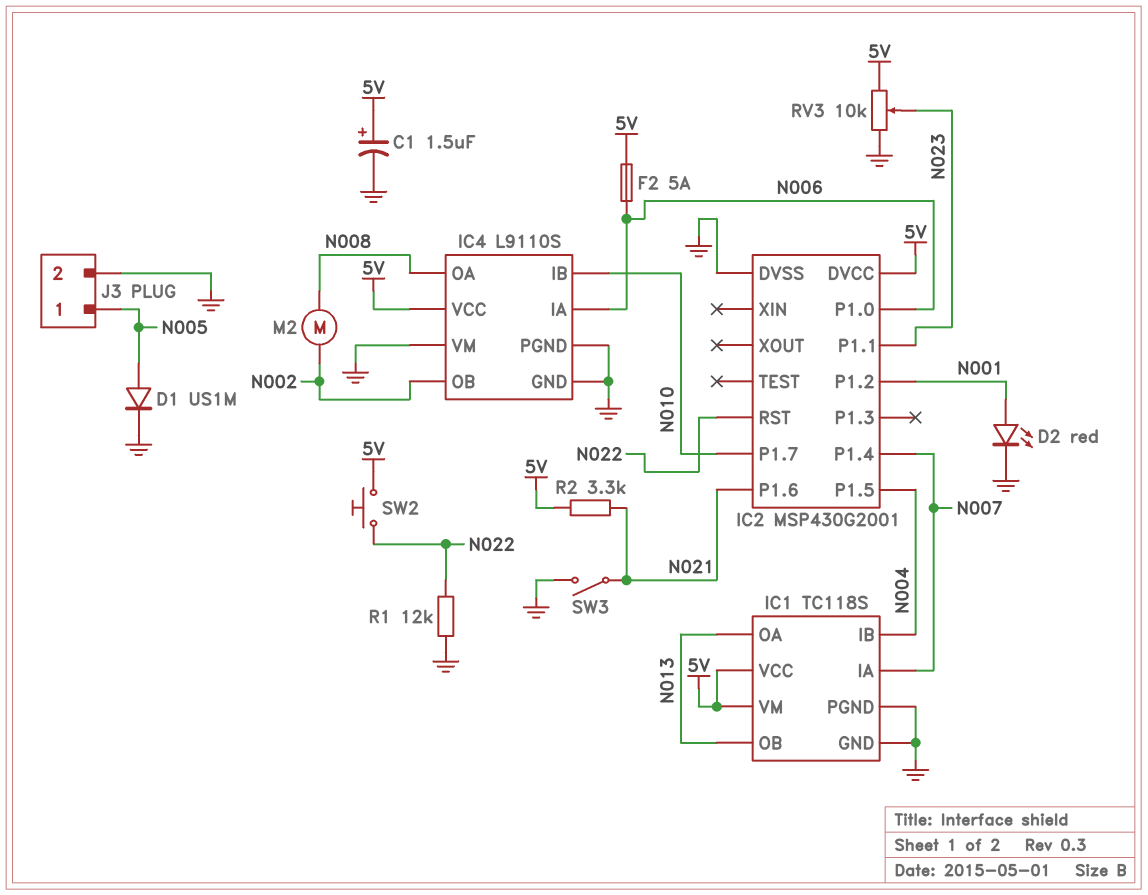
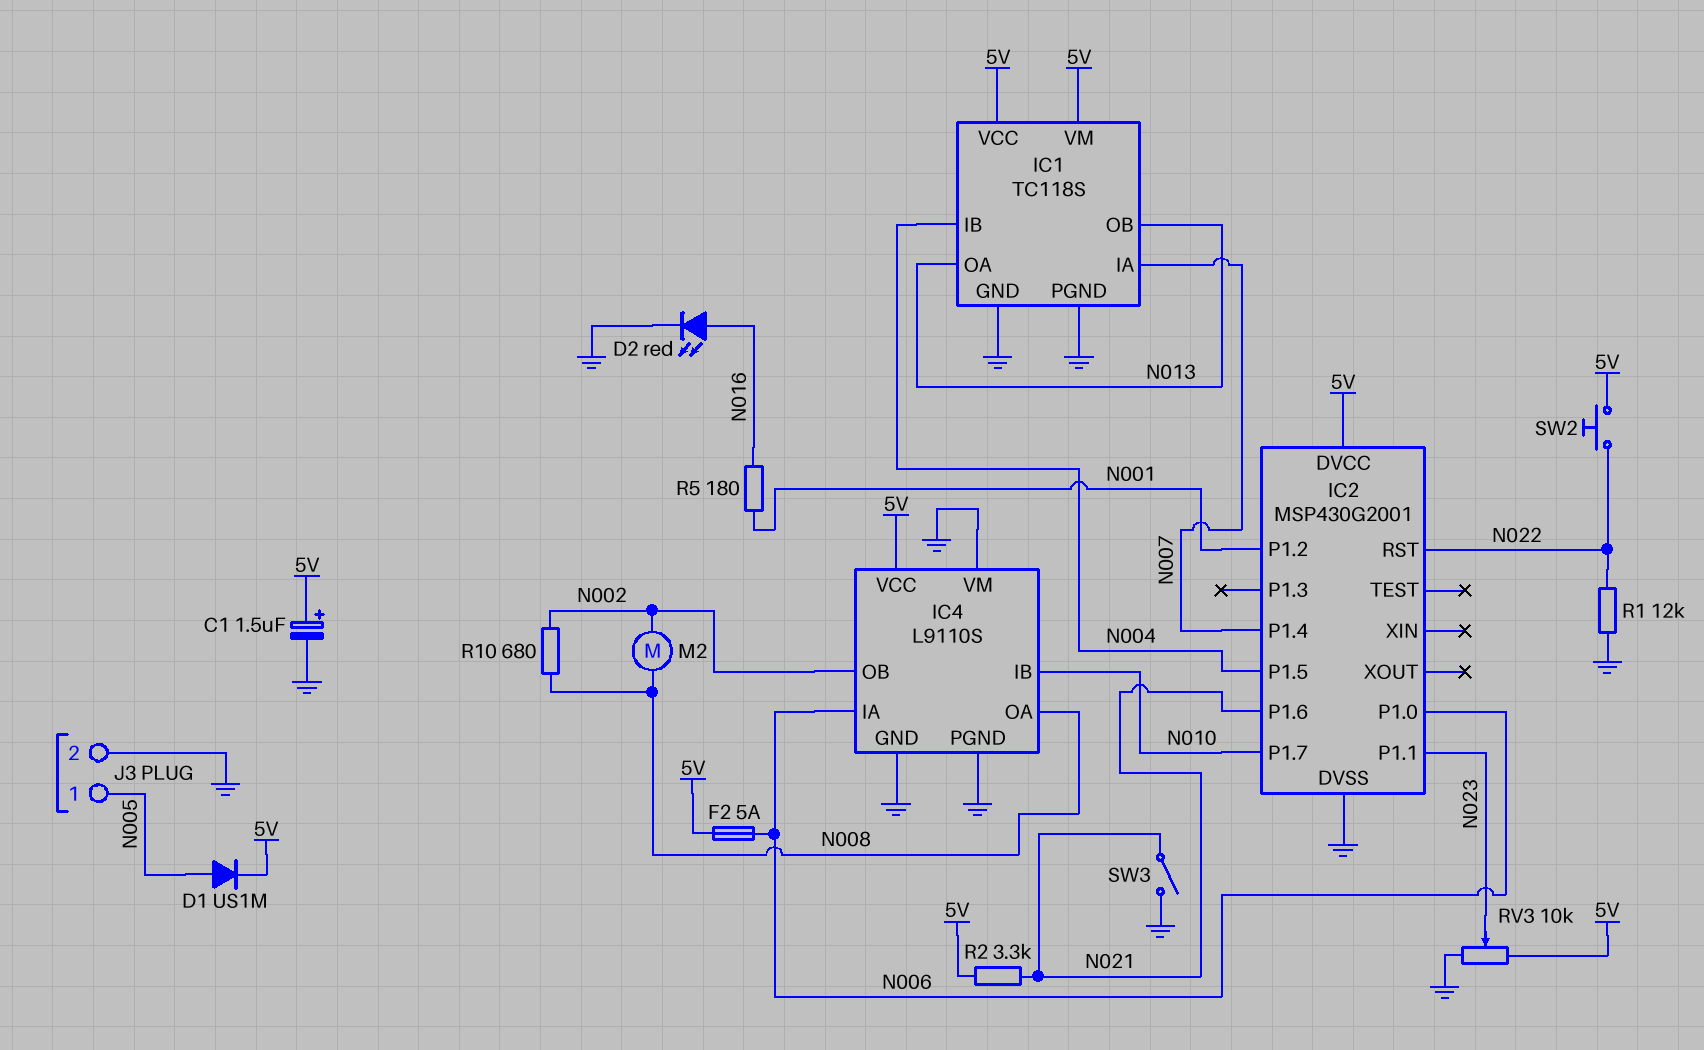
D1: diode US1M (A N005, K GND) -> diode US1M (A N005, K 5V)
D2: LED red (A N001, K GND) -> LED red (A N016, K GND)
R5: none -> 180 (N001, N016)
R10: none -> 680 (N002, N008)

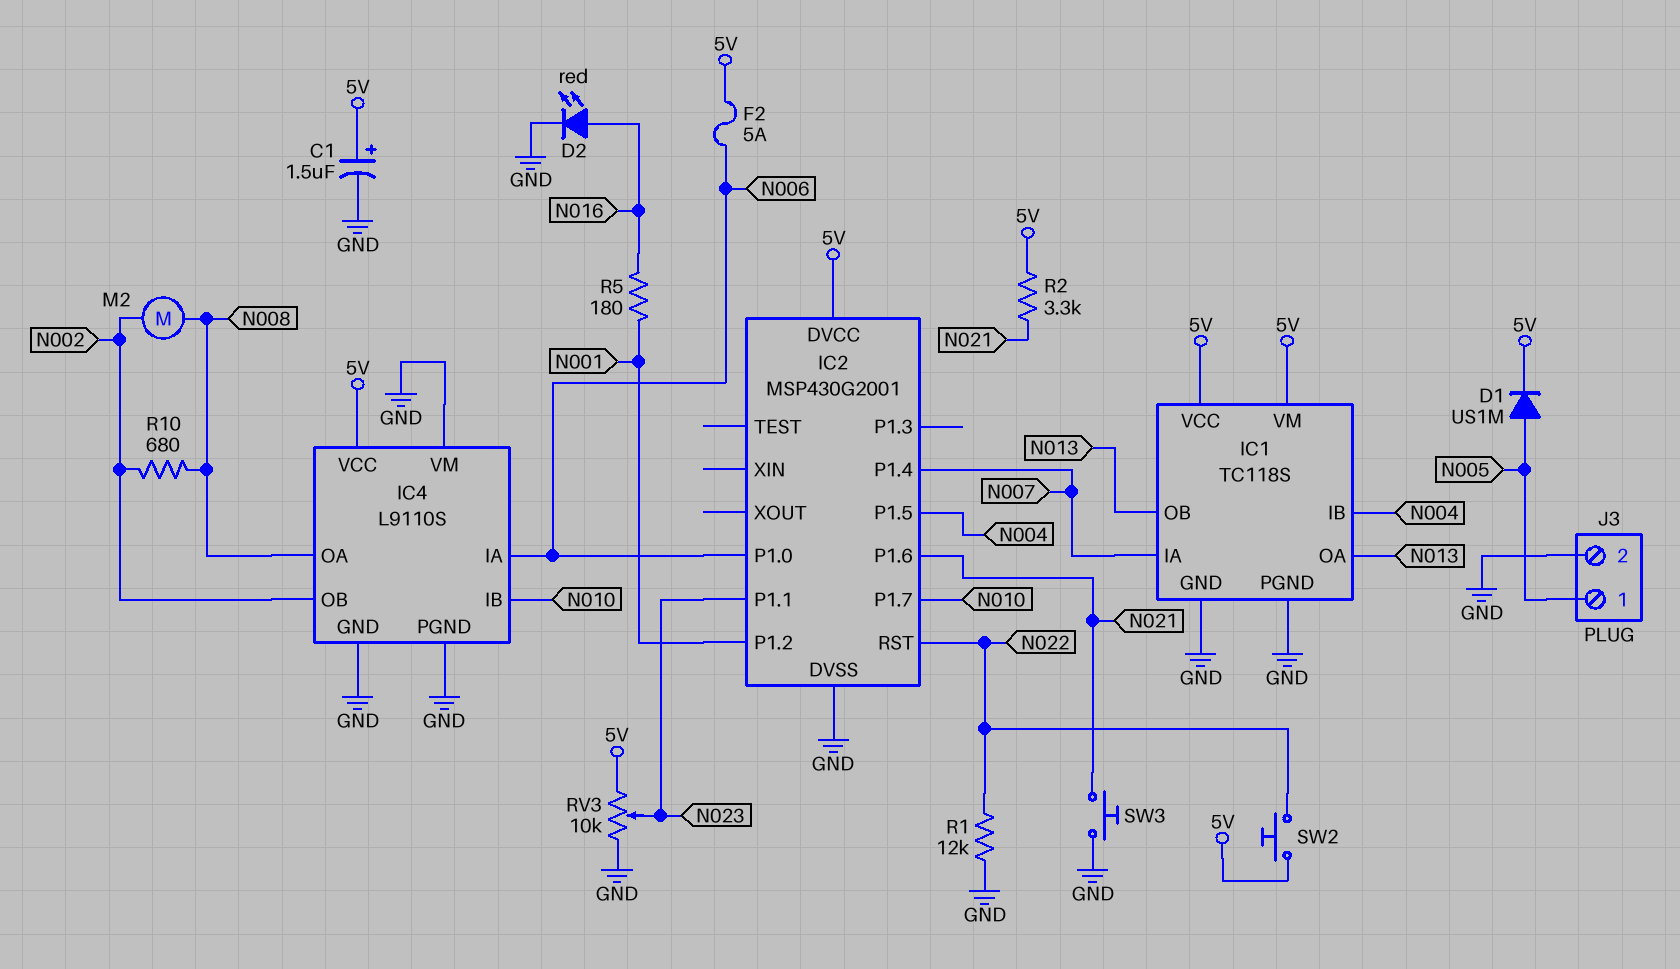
SW3: switch (GND, N021) -> button (GND, N021)

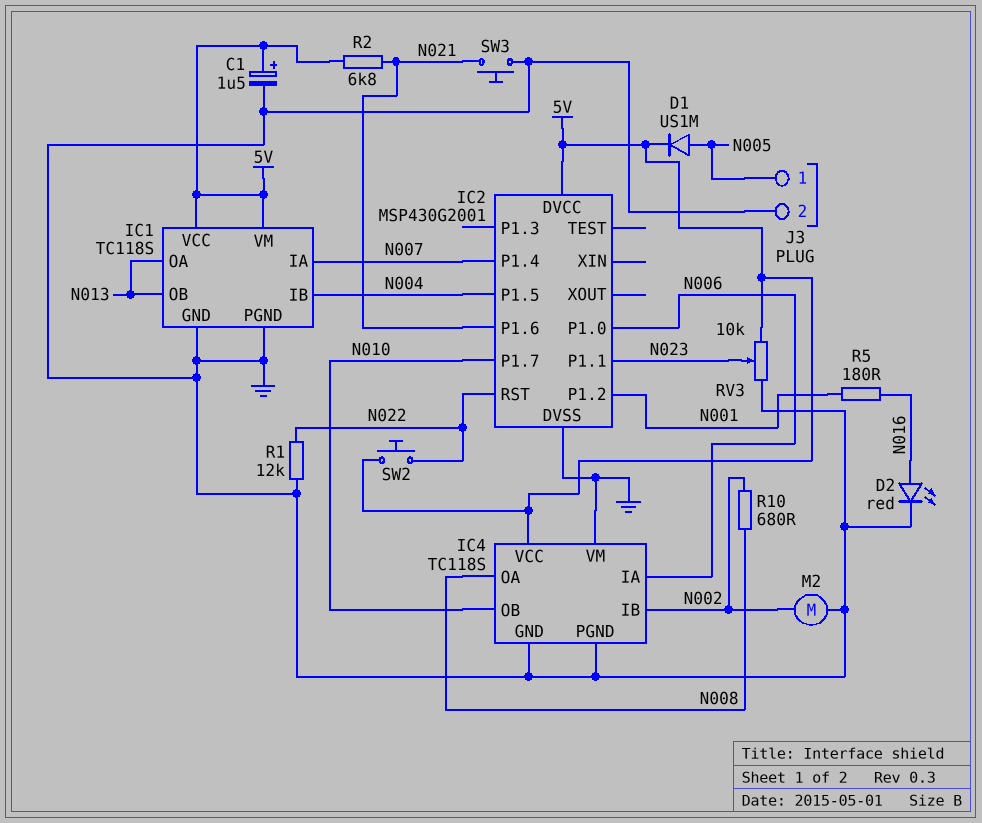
F2: 5A (5V, N006) -> none
IC4: L9110S -> TC118S
IC4 pin IB: N010 -> N002
IC4 pin OB: N002 -> N010
M2: motor (N002, N008) -> motor (GND, N002)
R2: 3.3k (5V, N021) -> 6.8k (5V, N021)

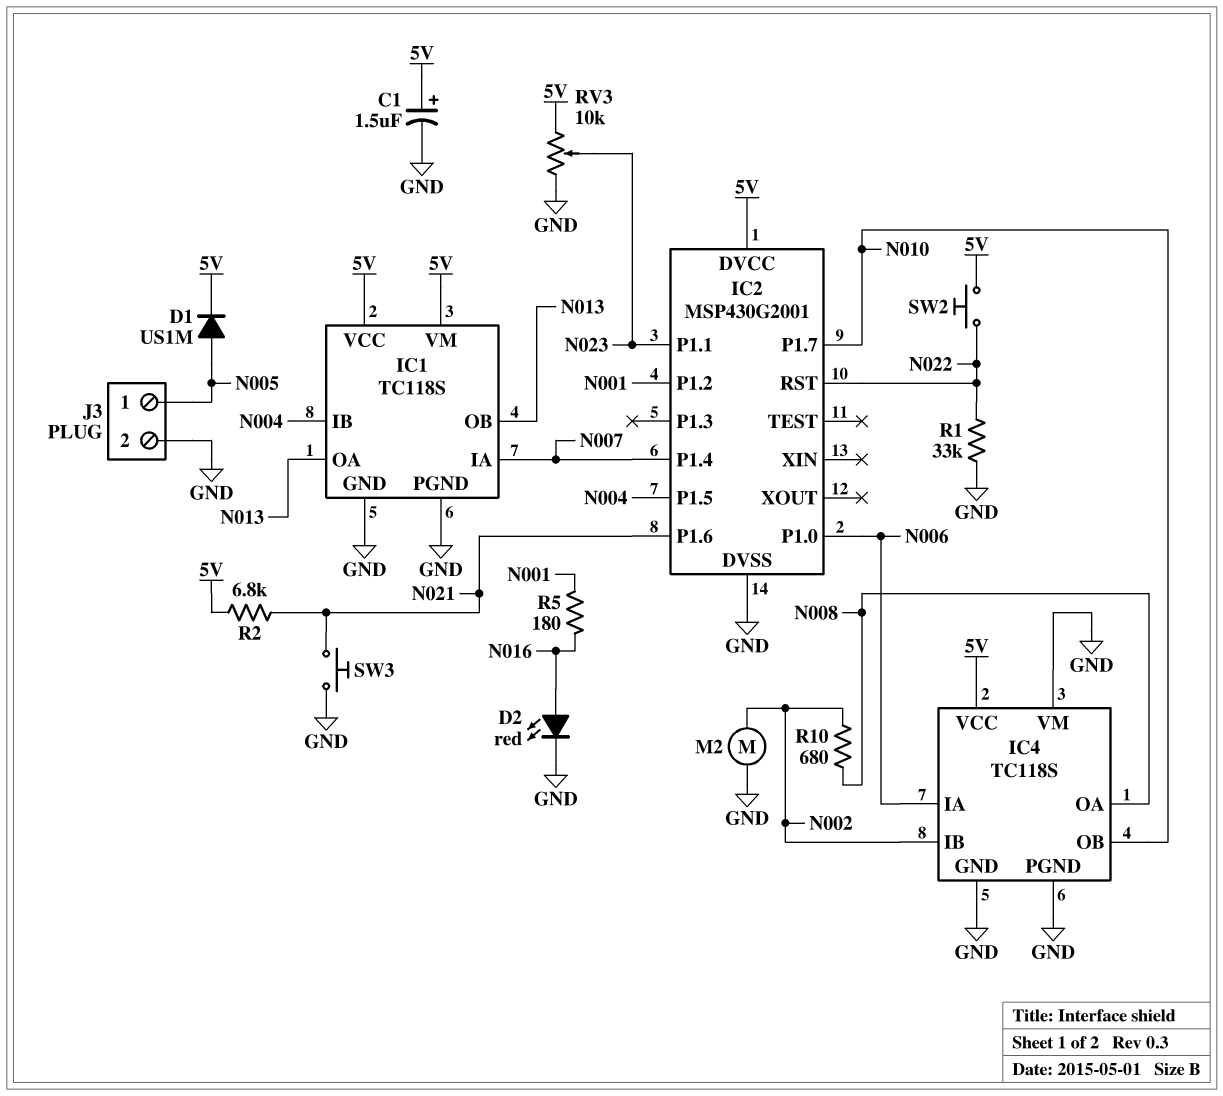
R1: 12k (GND, N022) -> 33k (GND, N022)

